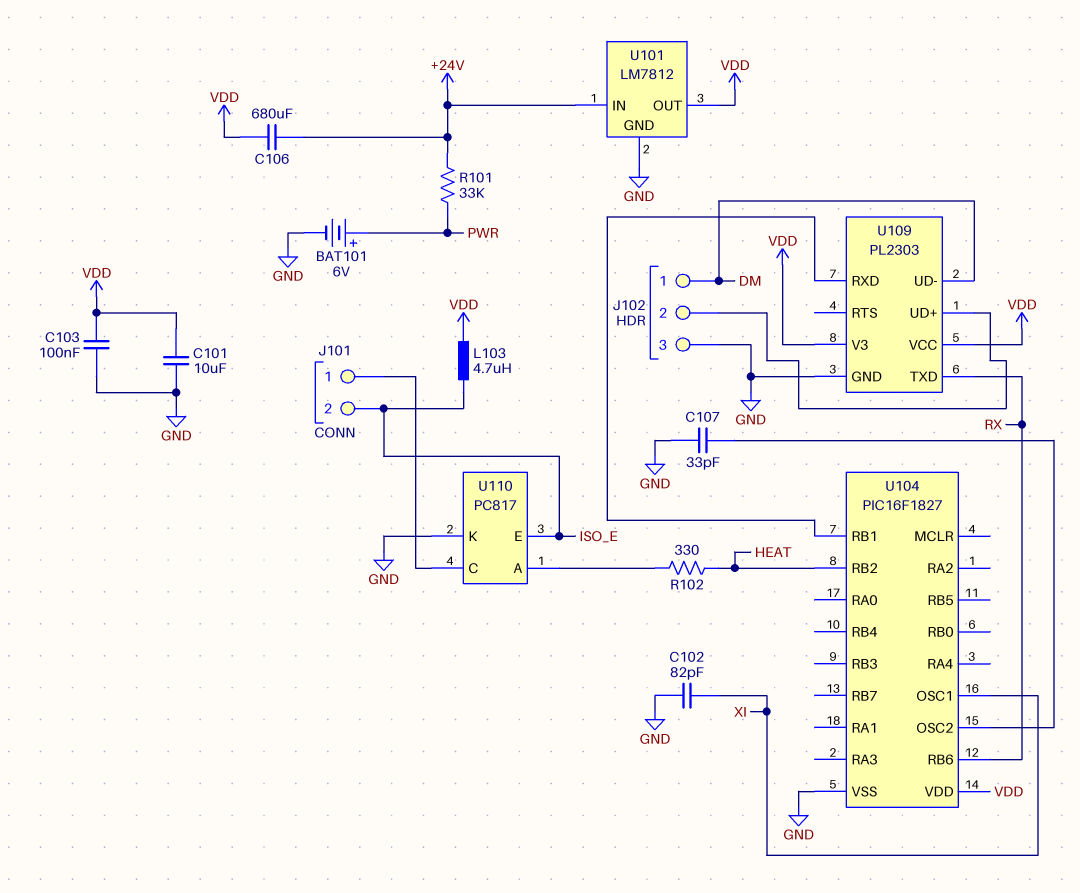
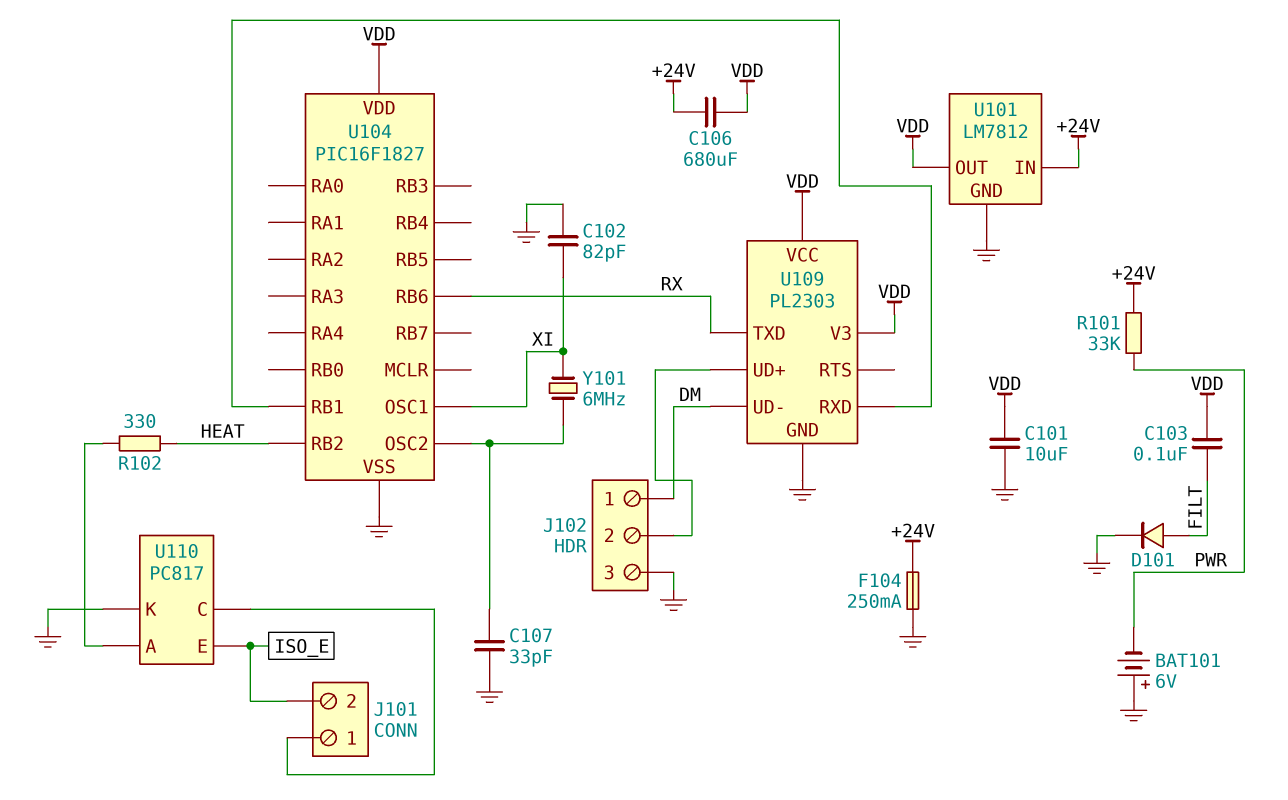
BAT101: 6V (plus PWR, minus GND) -> 6V (plus GND, minus PWR)
C103: 100nF (GND, VDD) -> 100nF (FILT, VDD)
D101: none -> diode (A FILT, K GND)
F104: none -> 250mA (+24V, GND)
L103: 4.7uH (ISO_E, VDD) -> none
Y101: none -> 6MHz (U104/OSC2, XI)

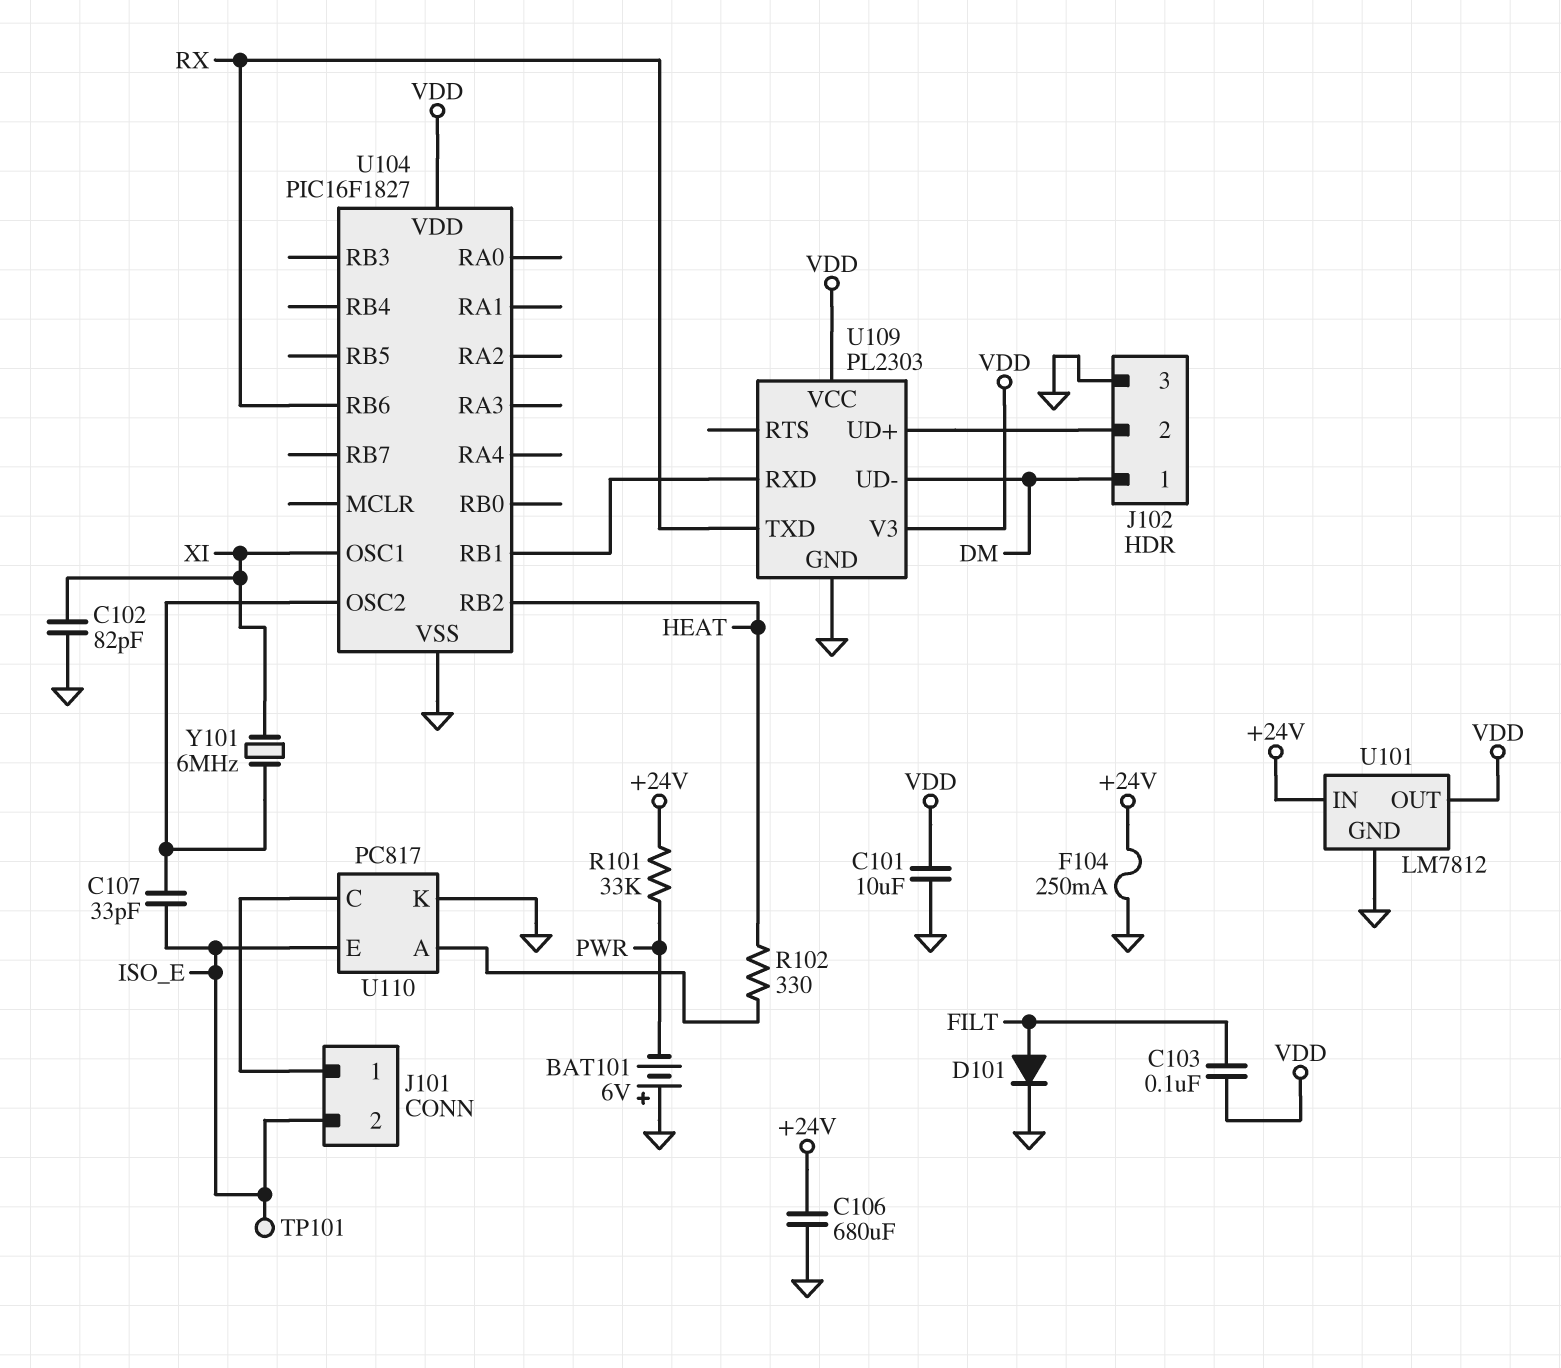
C106: 680uF (+24V, VDD) -> 680uF (+24V, GND)
C107: 33pF (GND, U104/OSC2) -> 33pF (ISO_E, U104/OSC2)
TP101: none -> test point (ISO_E)

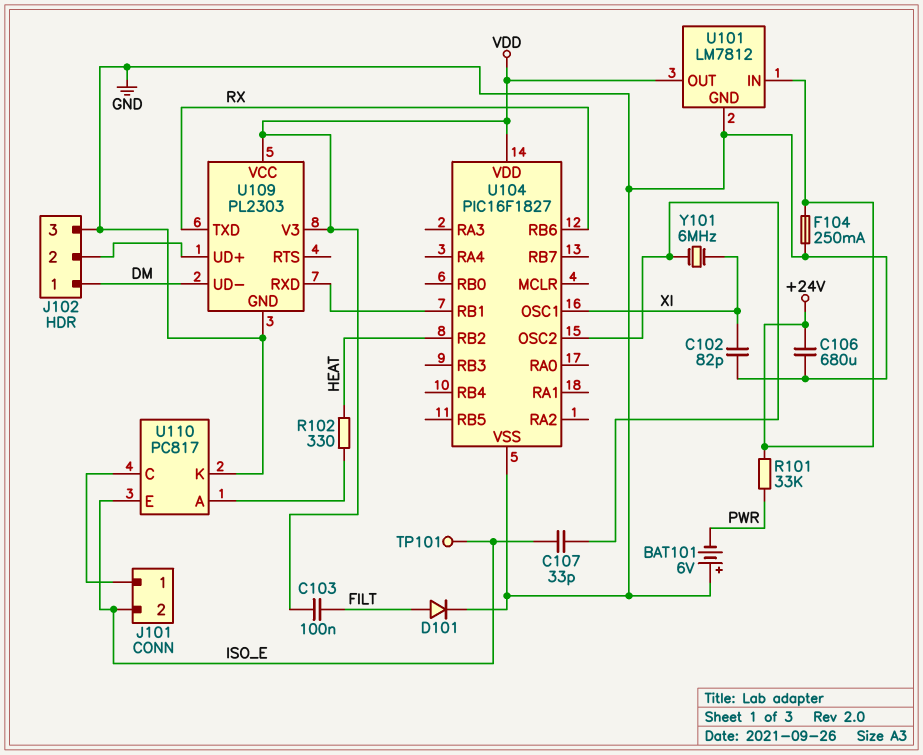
C101: 10uF (GND, VDD) -> none

